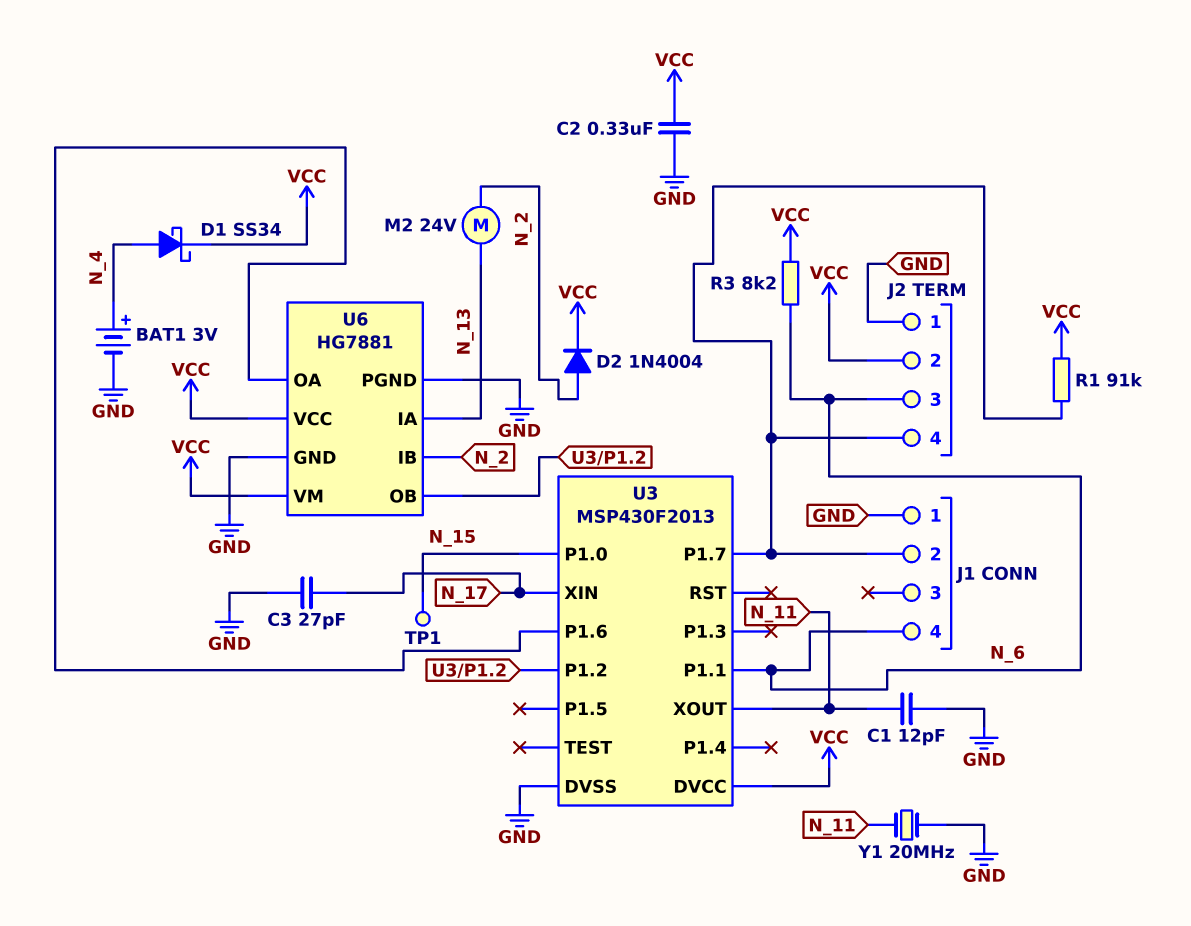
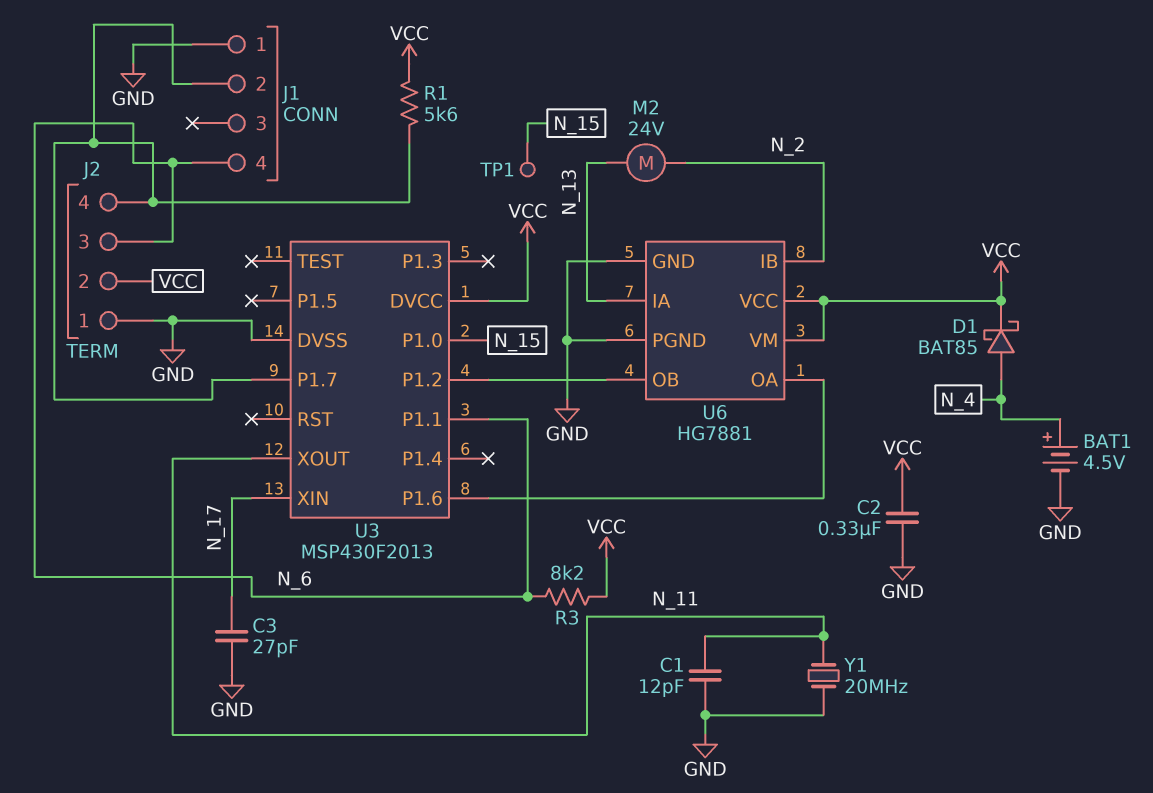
BAT1: 3V (plus N_4, minus GND) -> 4.5V (plus N_4, minus GND)
D1: schottky SS34 (A N_4, K VCC) -> schottky BAT85 (A N_4, K VCC)
D2: diode 1N4004 (A N_2, K VCC) -> none
R1: 91k (J1/2, VCC) -> 5.6k (J1/2, VCC)

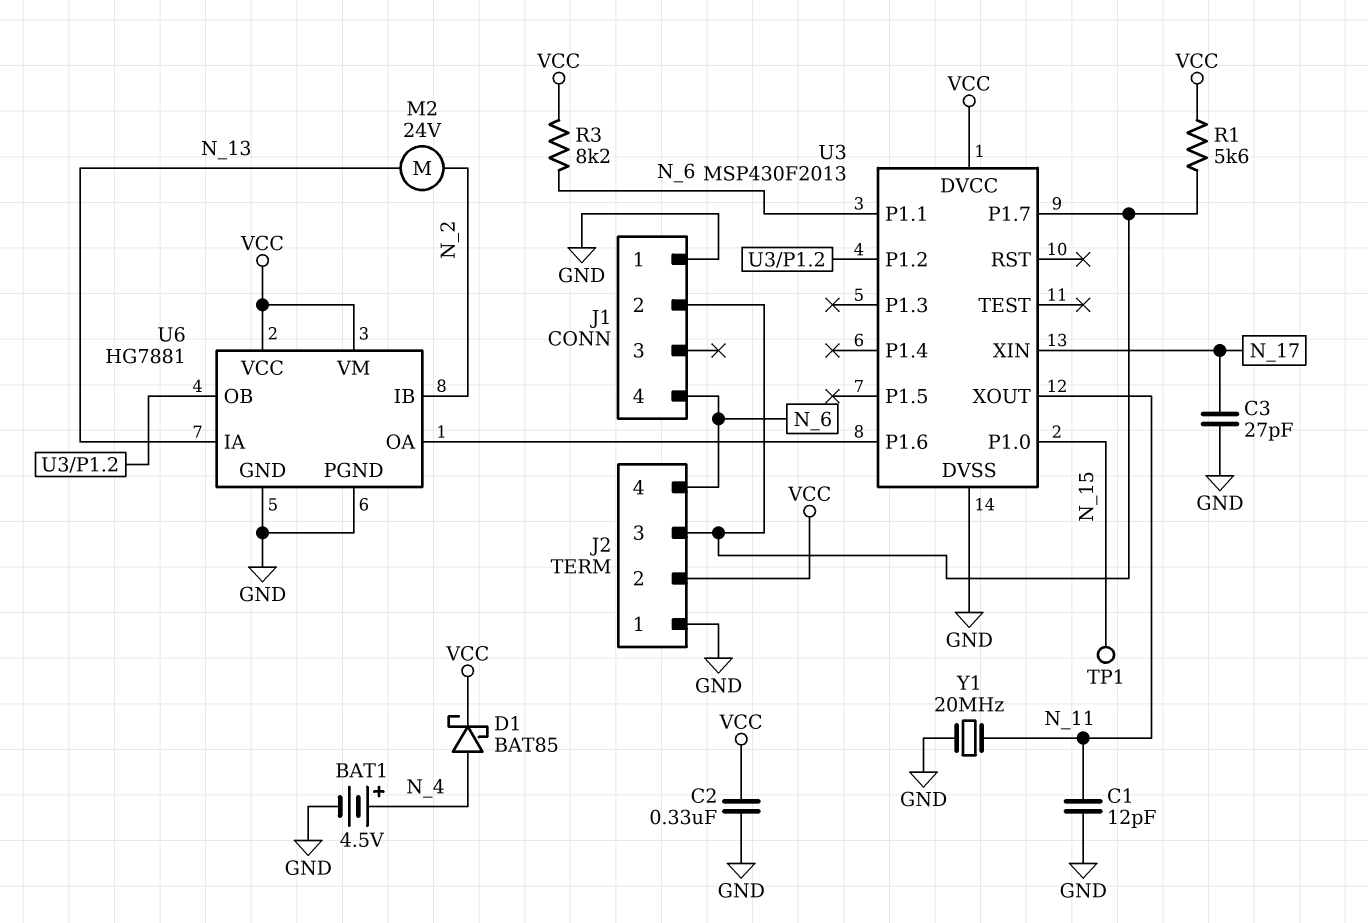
J2 pin 3: N_6 -> J1/2
J2 pin 4: J1/2 -> N_6

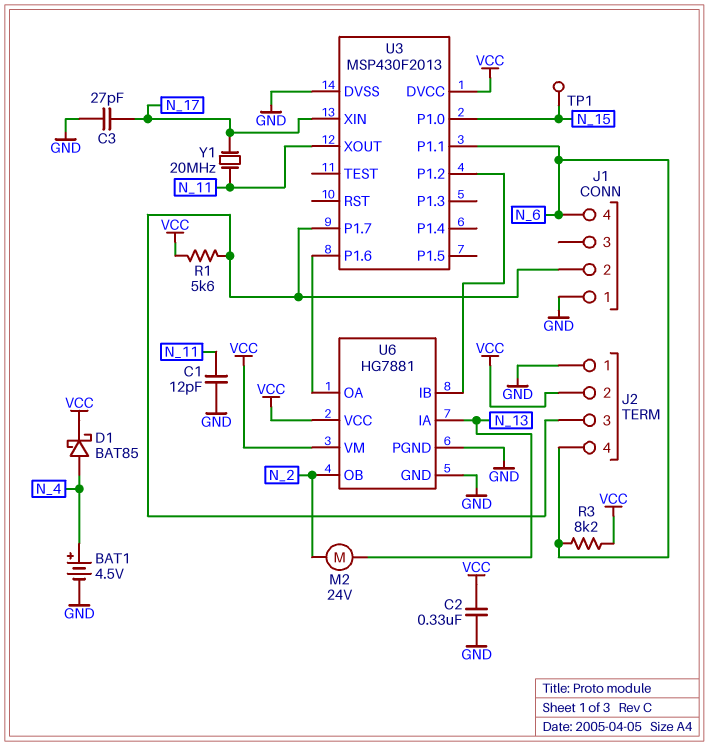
U6 pin IB: N_2 -> U3/P1.2
U6 pin OB: U3/P1.2 -> N_2
Y1: 20MHz (GND, N_11) -> 20MHz (N_11, N_17)

